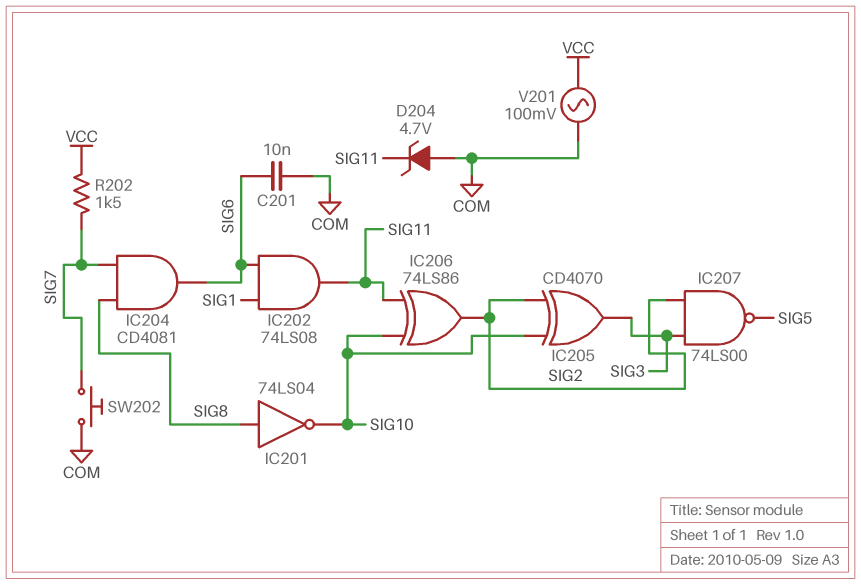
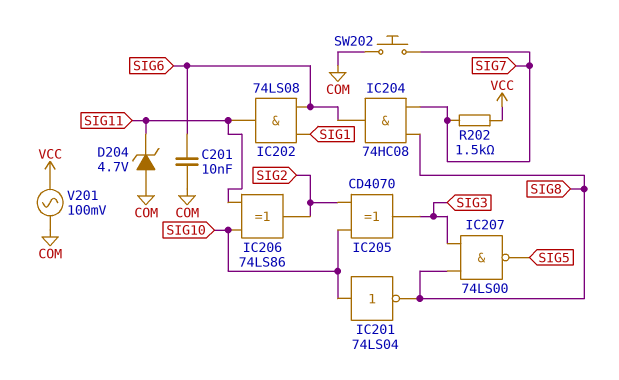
IC201: NOT 74LS04 (in SIG8, out SIG10) -> NOT 74LS04 (in SIG10, out SIG8)
IC204: AND CD4081 (in SIG7, in SIG8, out SIG6) -> AND 74HC08 (in SIG7, in SIG8, out SIG6)
IC207: NAND 74LS00 (in SIG2, in SIG3, out SIG5) -> NAND 74LS00 (in SIG3, in SIG8, out SIG5)

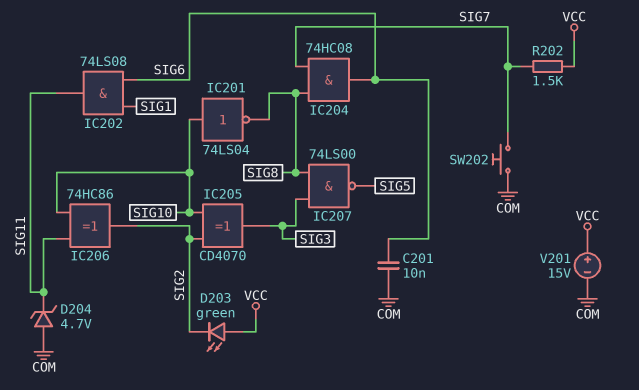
D203: none -> LED green (A VCC, K SIG2)
IC206: XOR 74LS86 (in SIG10, in SIG11, out SIG2) -> XOR 74HC86 (in SIG10, in SIG11, out SIG2)
V201: AC 100mV (COM, VCC) -> 15V (plus VCC, minus COM)

